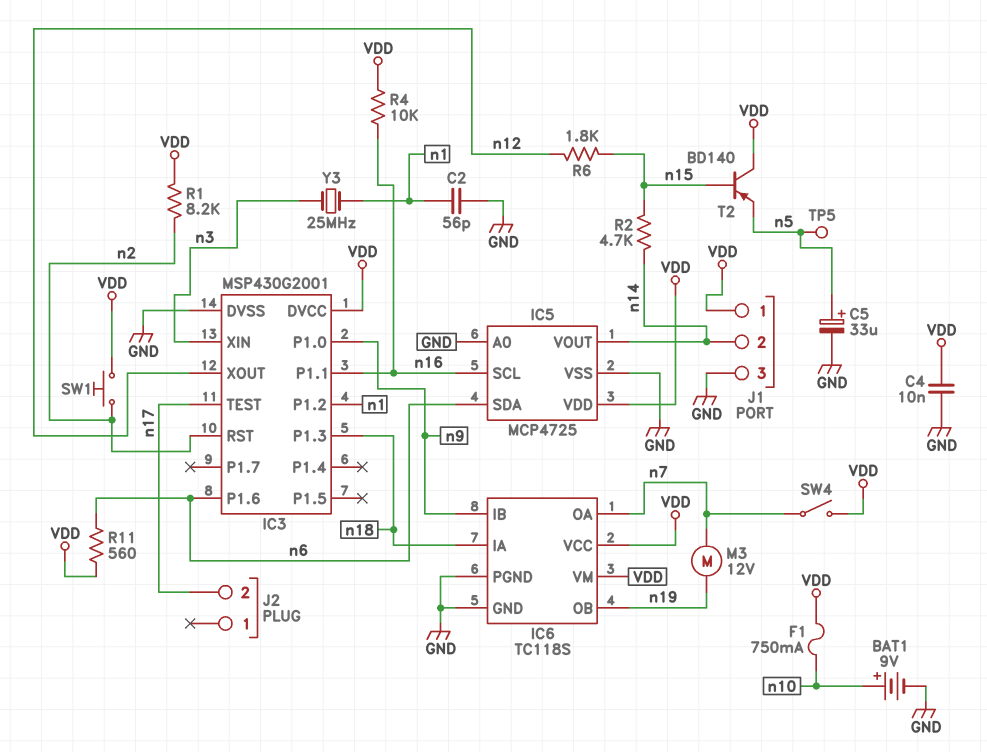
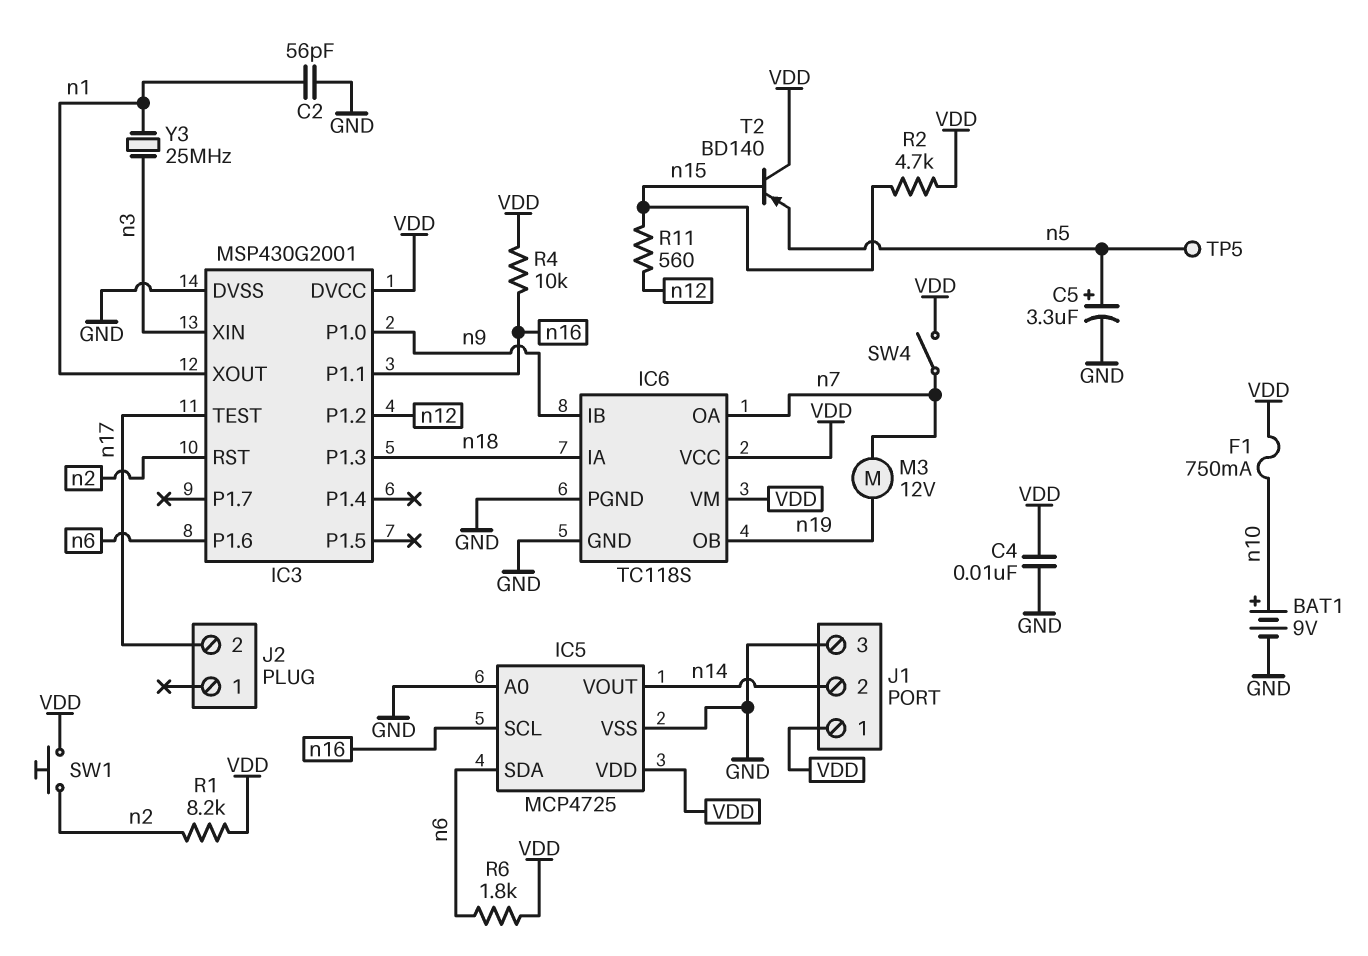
C5: 33uF (plus n5, minus GND) -> 3.3uF (plus n5, minus GND)
IC3 pin P1.2: n1 -> n12
IC3 pin XOUT: n12 -> n1
R2: 4.7k (n14, n15) -> 4.7k (VDD, n15)
R6: 1.8k (n12, n15) -> 1.8k (VDD, n6)
R11: 560 (VDD, n6) -> 560 (n12, n15)

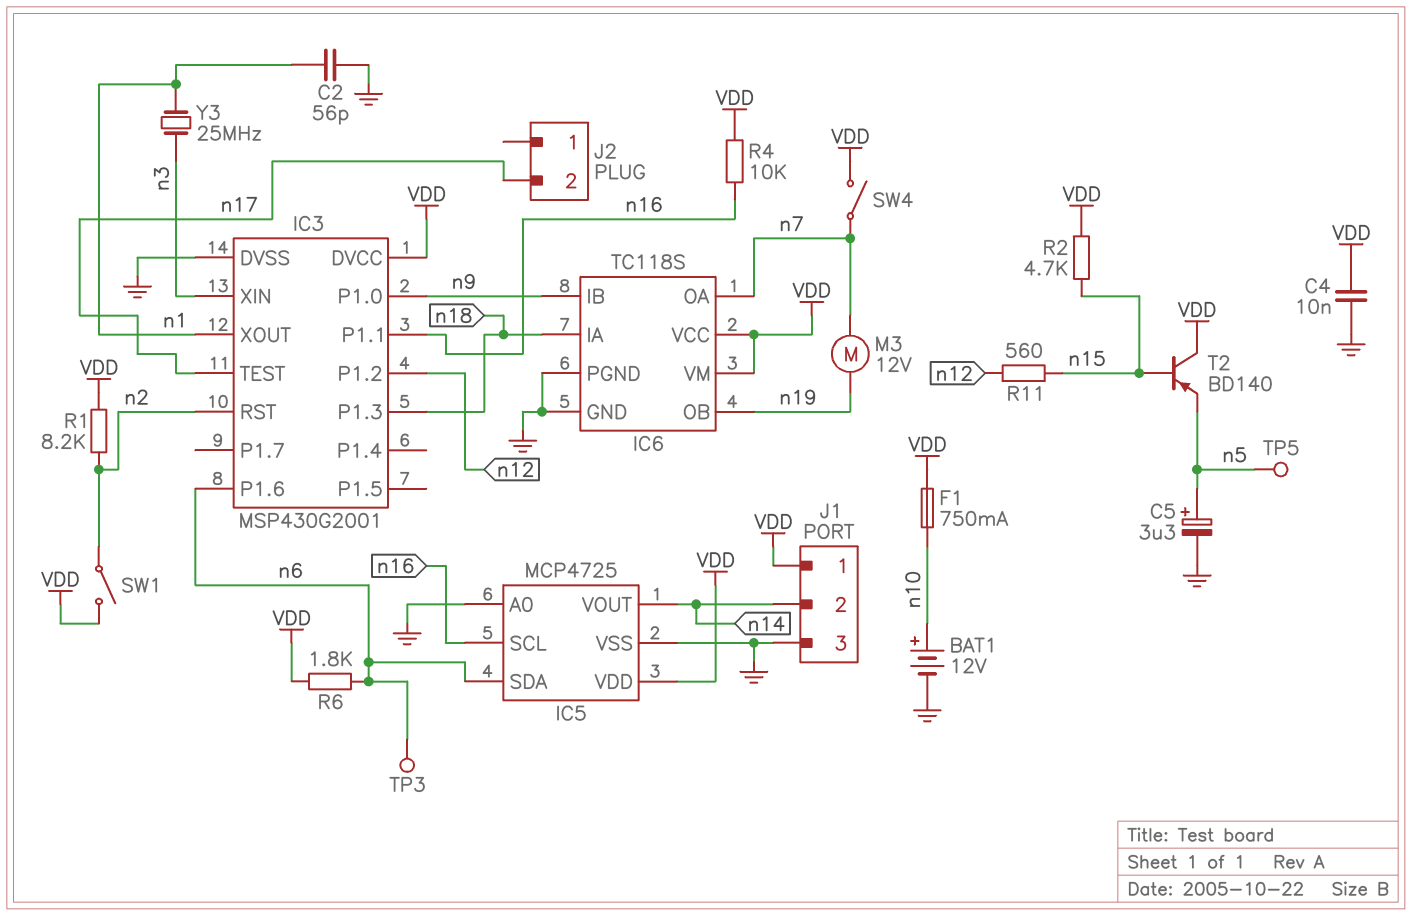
BAT1: 9V (plus n10, minus GND) -> 12V (plus n10, minus GND)
SW1: button (VDD, n2) -> switch (VDD, n2)
TP3: none -> test point (n6)

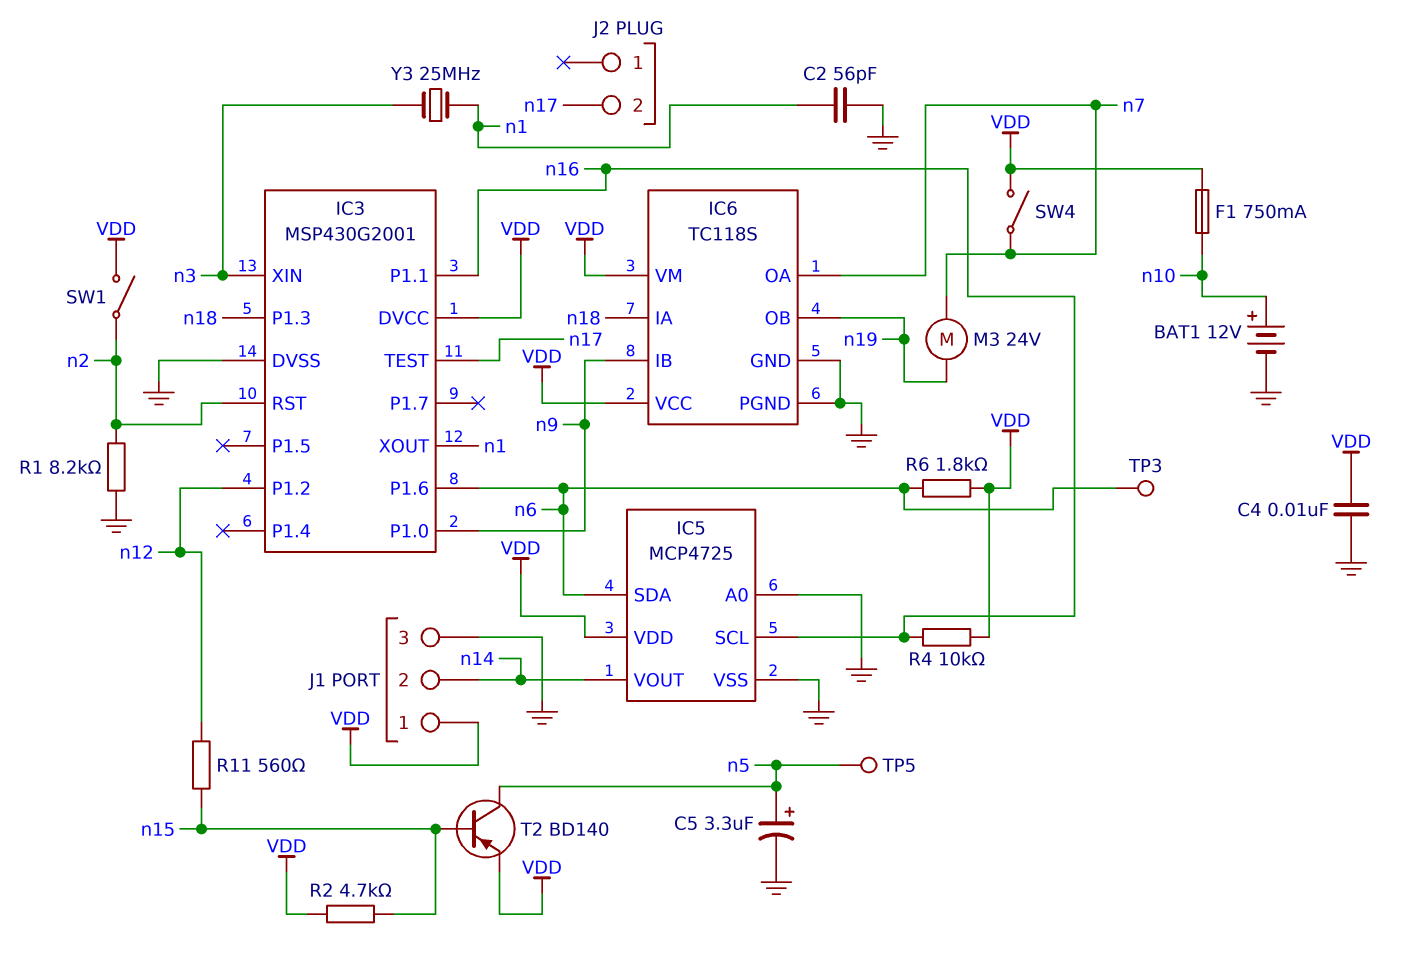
M3: motor 12V (n7, n19) -> motor 24V (n7, n19)
R1: 8.2k (VDD, n2) -> 8.2k (GND, n2)
T2: PNP BD140 (B n15, C VDD, E n5) -> PNP BD140 (B n15, C n5, E VDD)

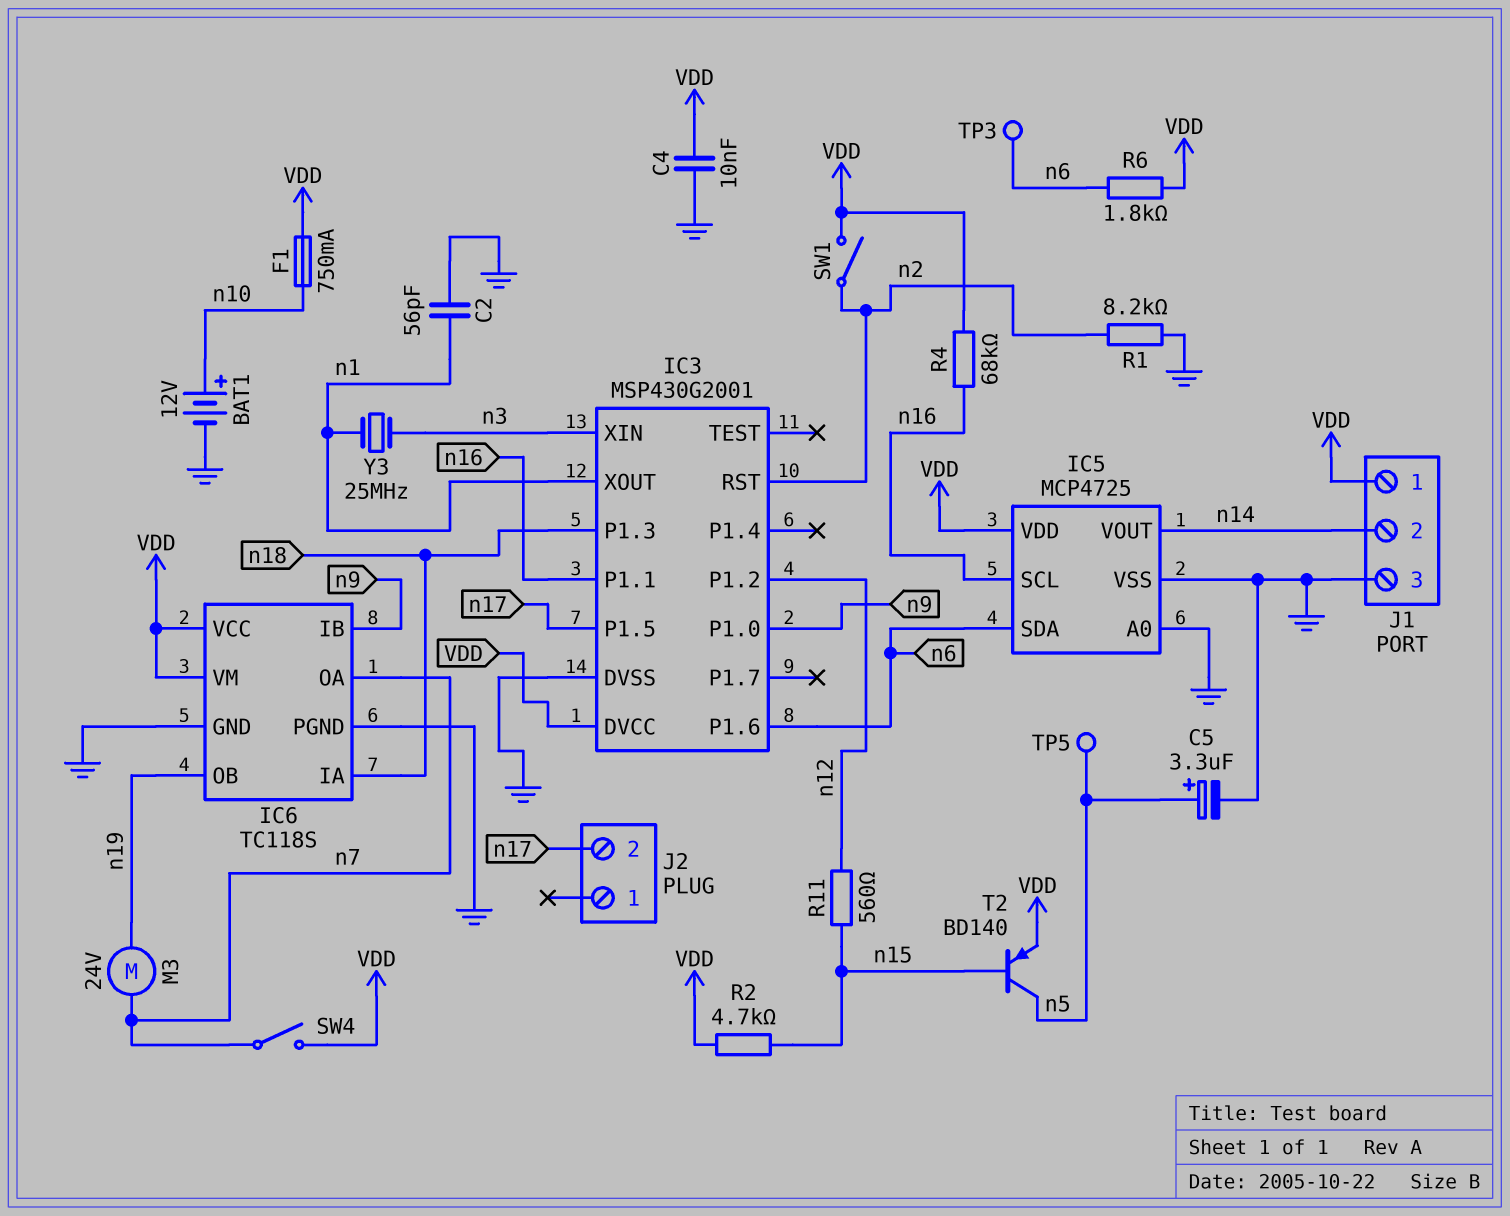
IC3 pin P1.5: none -> n17
IC3 pin TEST: n17 -> none
R4: 10k (VDD, n16) -> 68k (VDD, n16)

